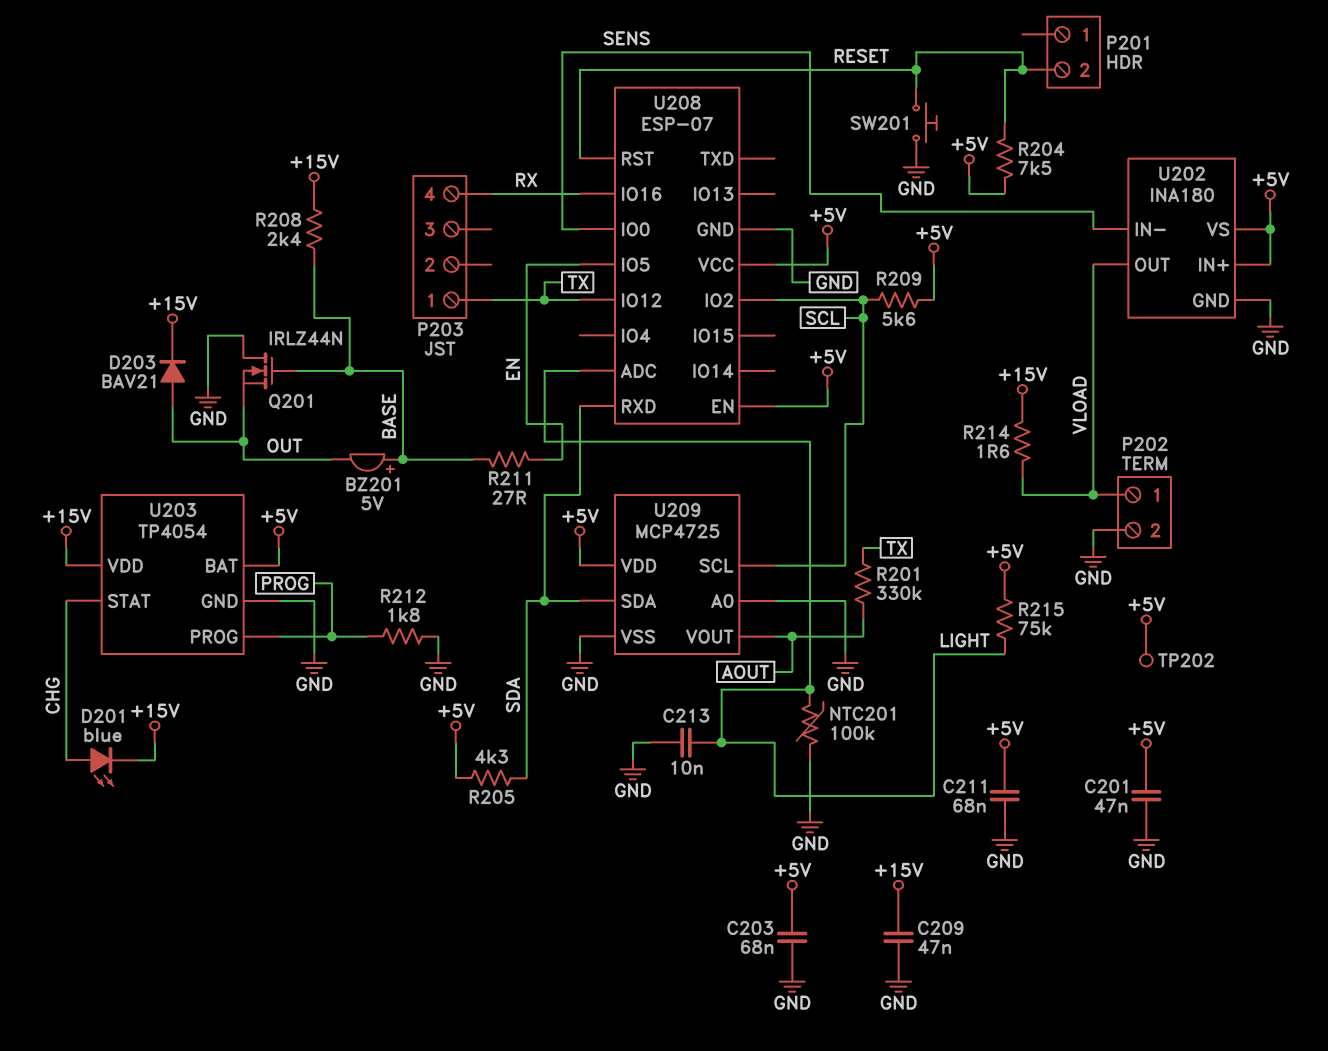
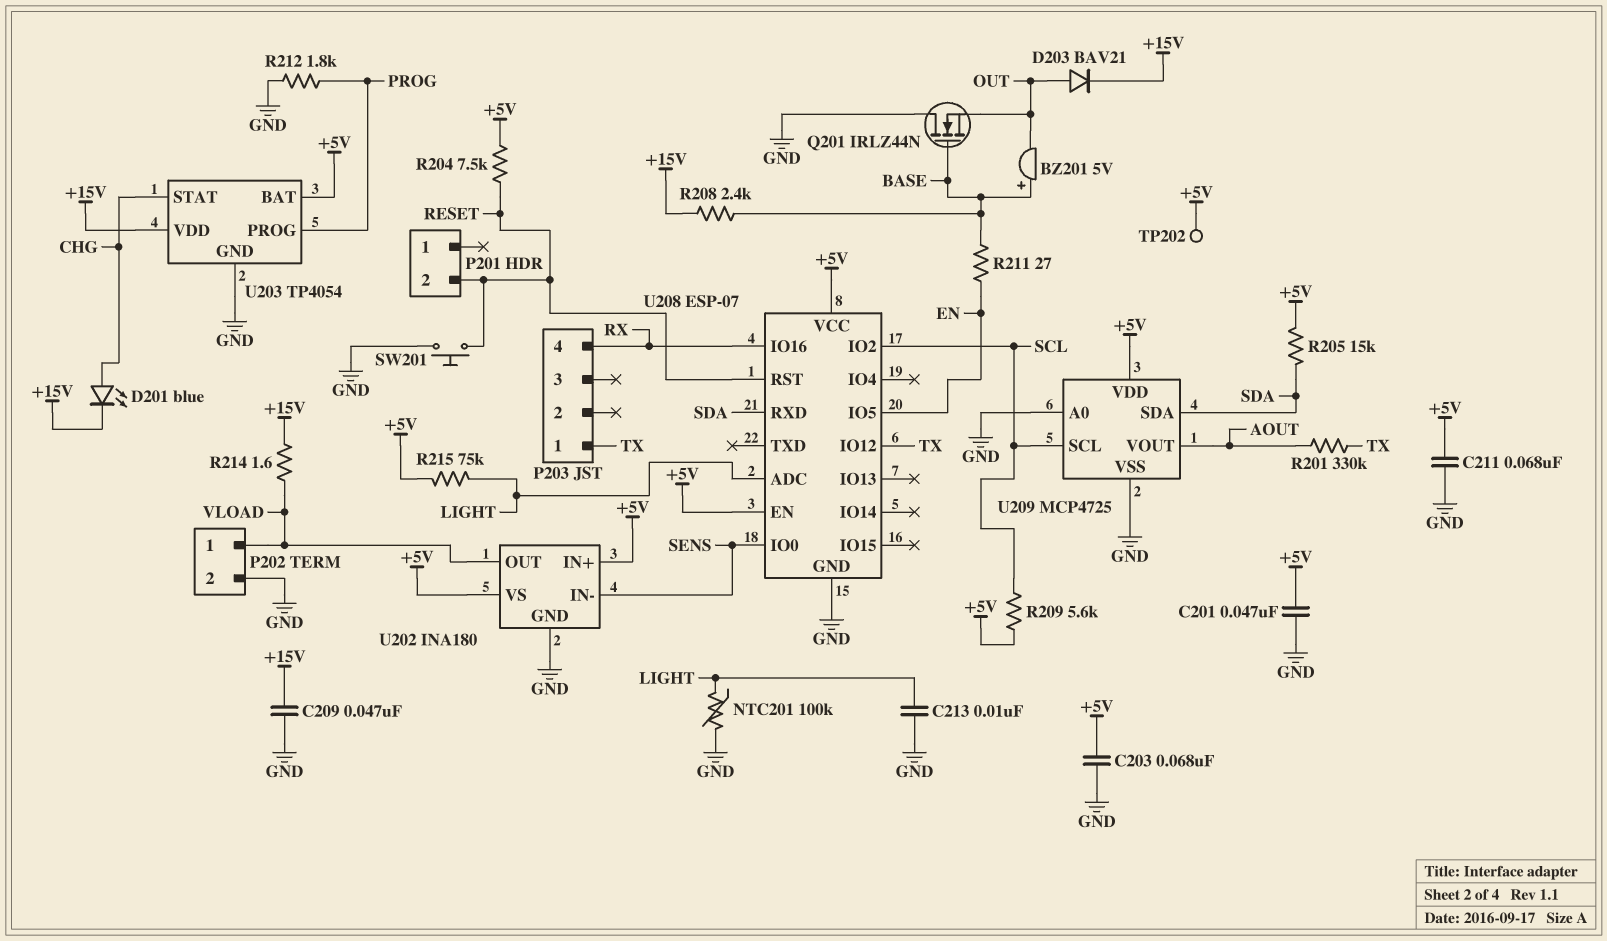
R205: 4.3k (+5V, SDA) -> 15k (+5V, SDA)

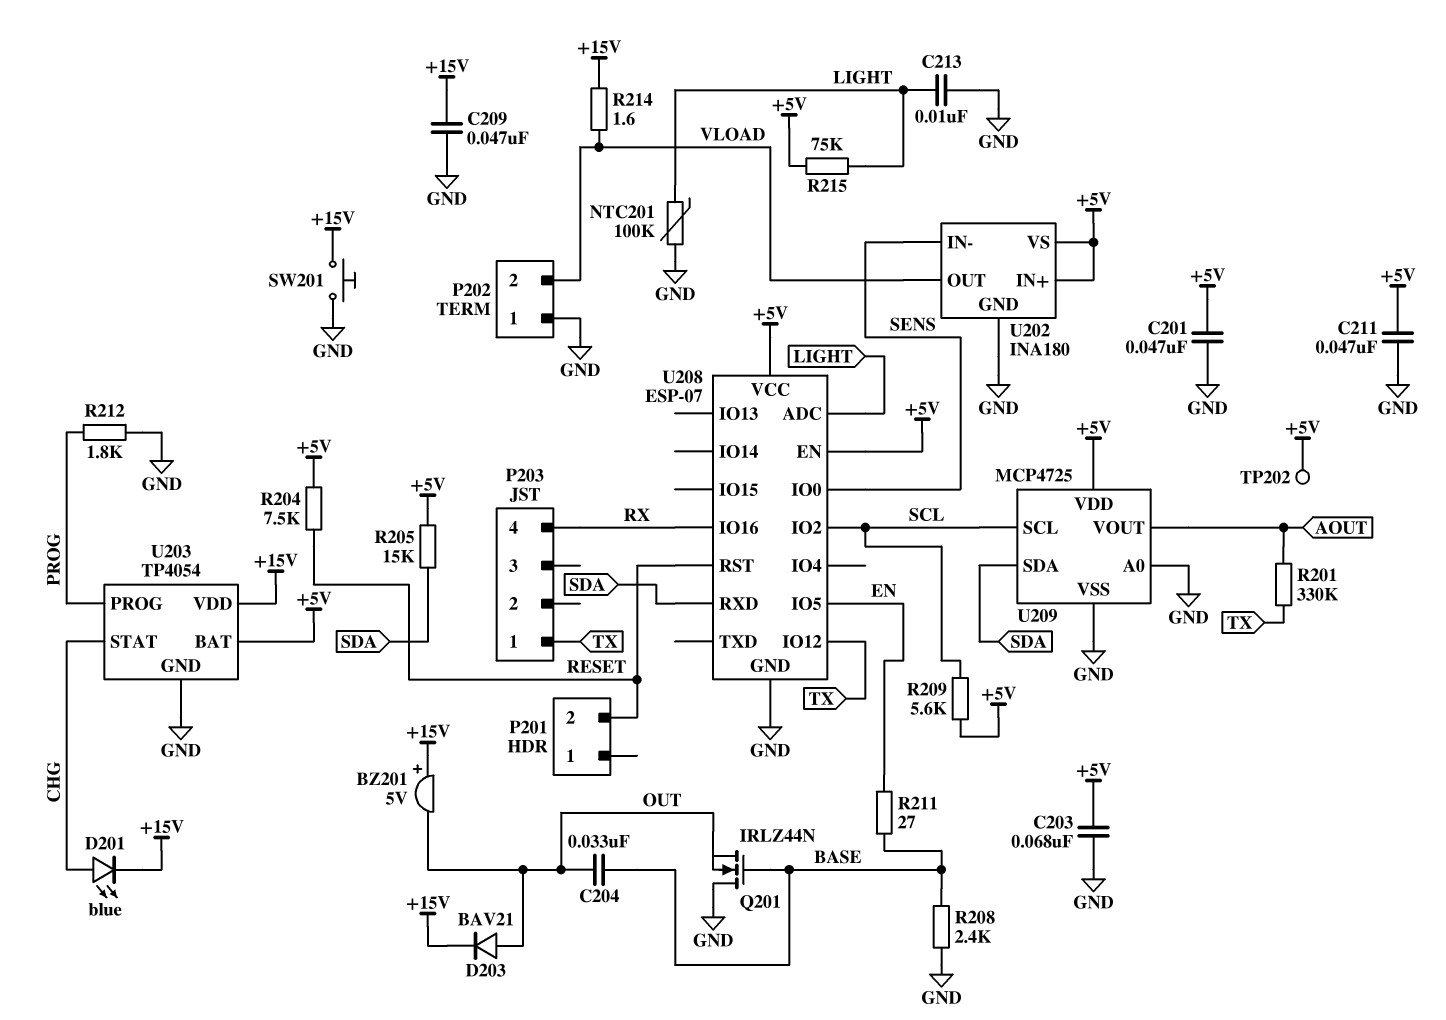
BZ201: buzzer 5V (plus BASE, minus OUT) -> buzzer 5V (plus +15V, minus OUT)
C204: none -> 33nF (BASE, OUT)
C211: 68nF (+5V, GND) -> 47nF (+5V, GND)
P202 pin 1: VLOAD -> GND
P202 pin 2: GND -> VLOAD
R208: 2.4k (+15V, BASE) -> 2.4k (BASE, GND)
SW201: button (GND, RESET) -> button (+15V, GND)

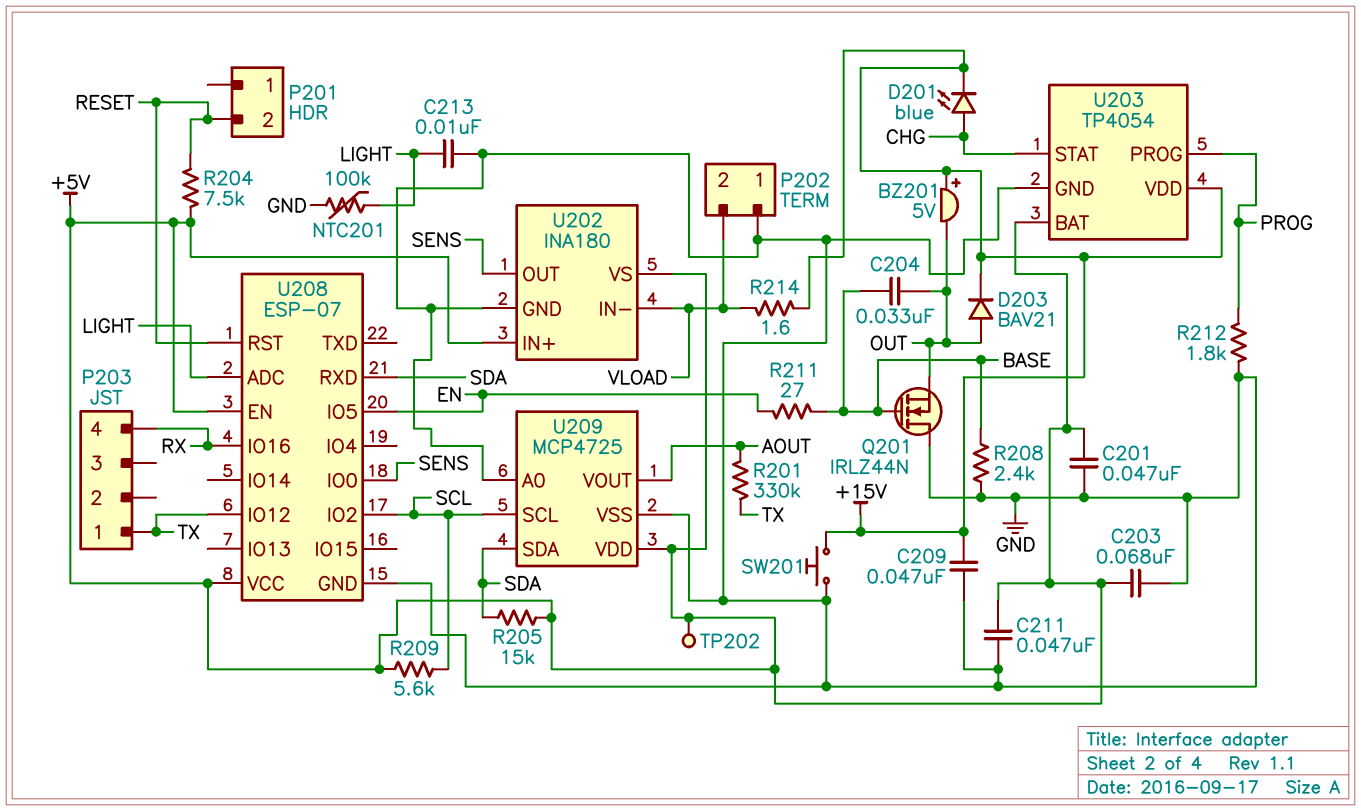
R215: 75k (+5V, LIGHT) -> none
U202 pin IN-: SENS -> VLOAD
U202 pin OUT: VLOAD -> SENS

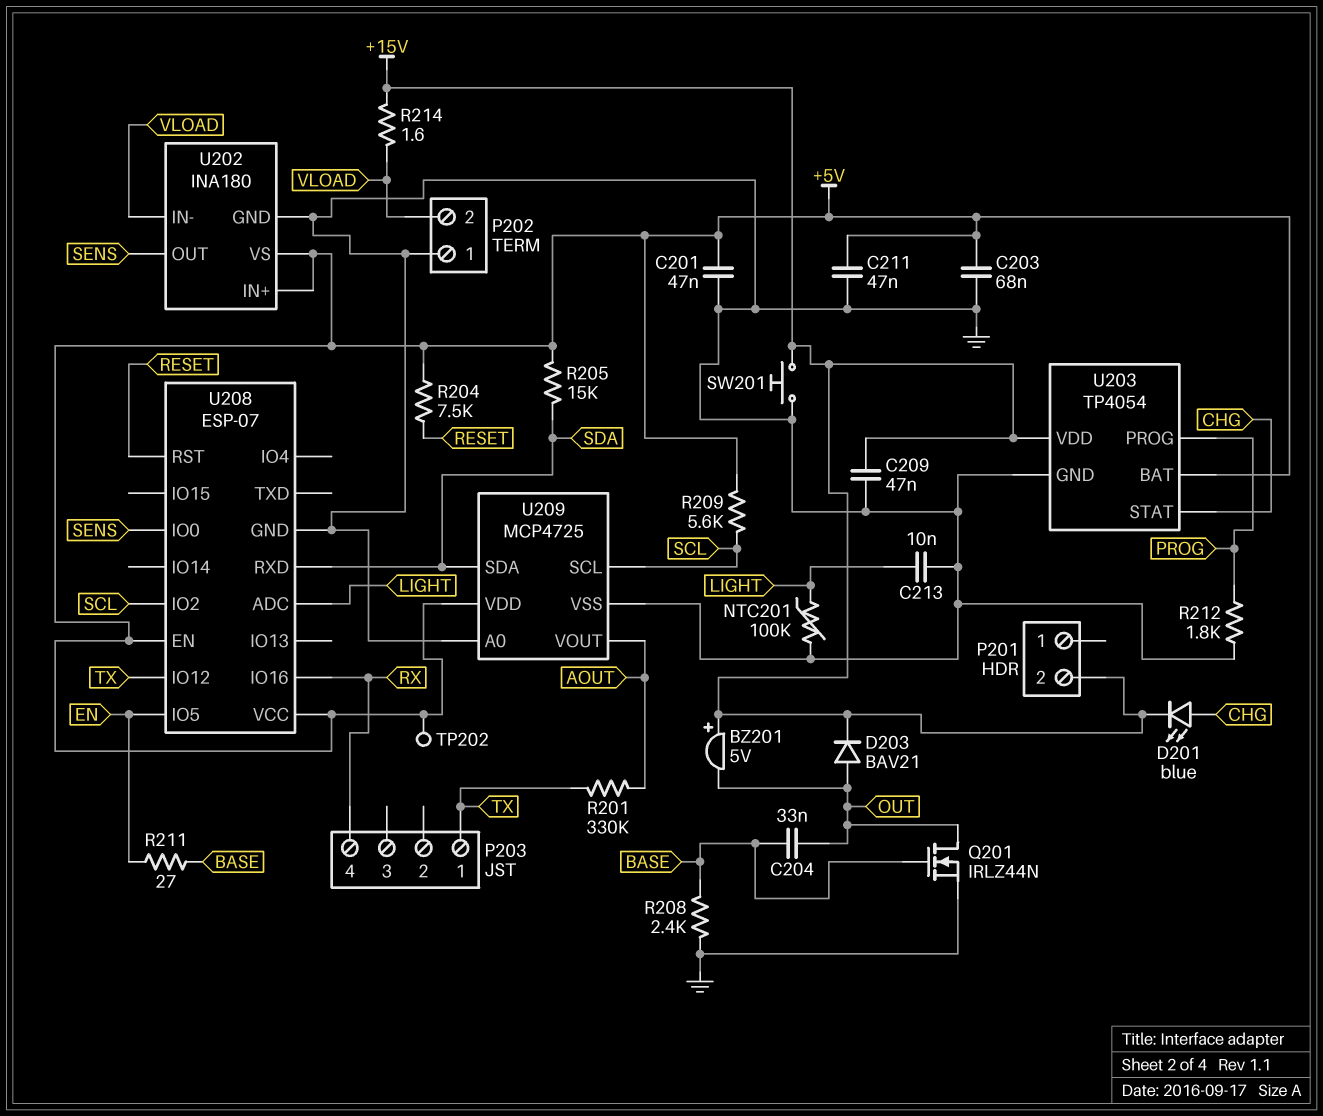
P201 pin 2: RESET -> +15V
Q201: NMOS IRLZ44N (G BASE, D GND, S OUT) -> NMOS IRLZ44N (G BASE, D OUT, S GND)

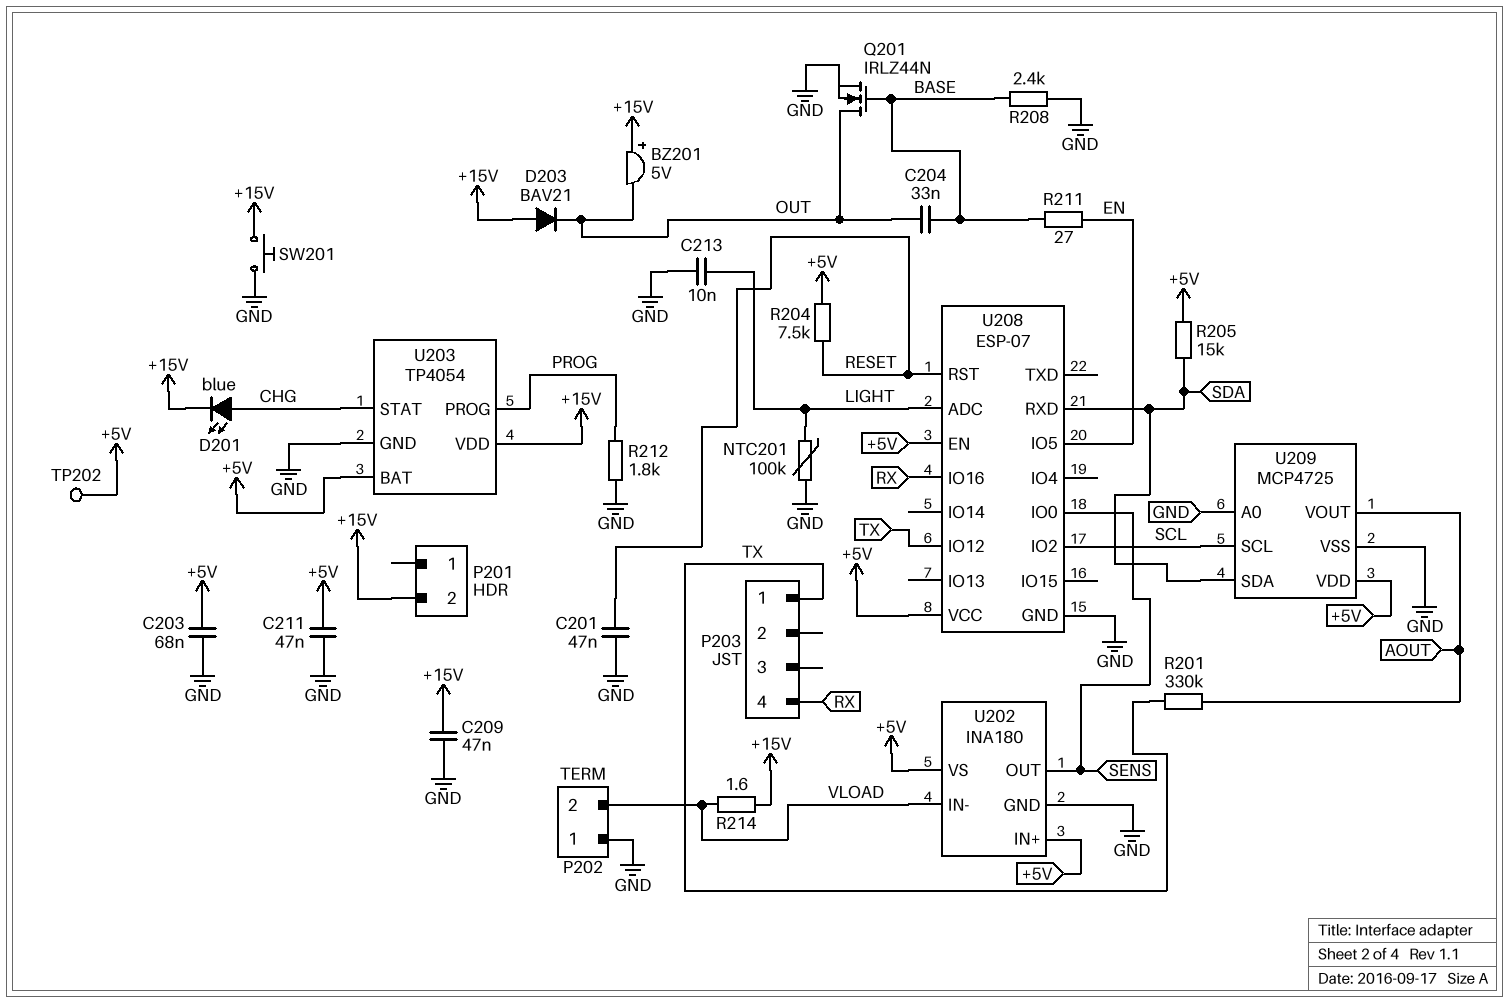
C201: 47nF (+5V, GND) -> 47nF (GND, RESET)
D203: diode BAV21 (A OUT, K +15V) -> diode BAV21 (A +15V, K OUT)
R209: 5.6k (+5V, SCL) -> none

